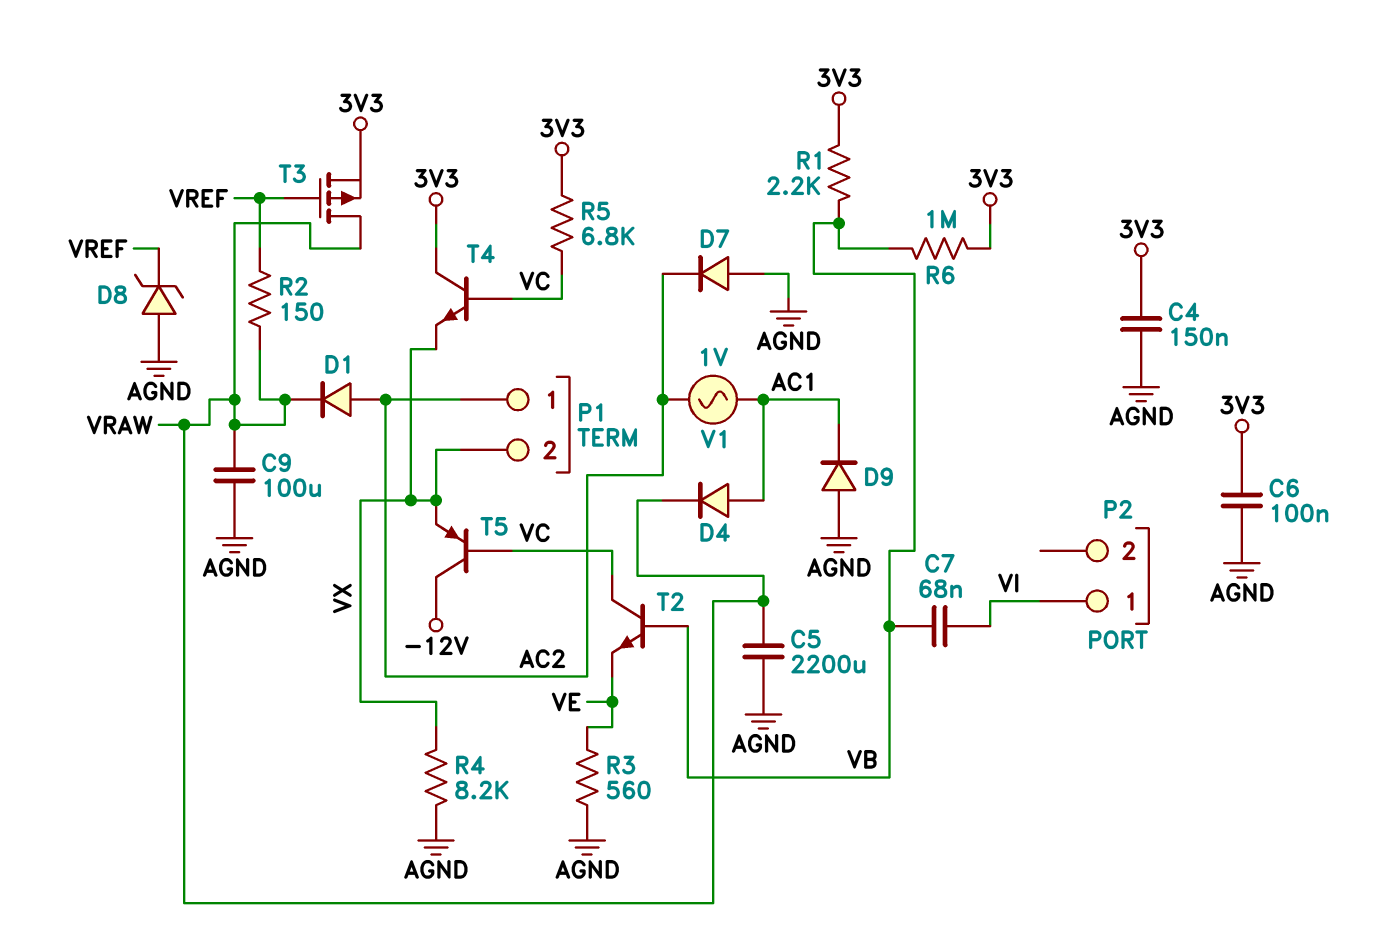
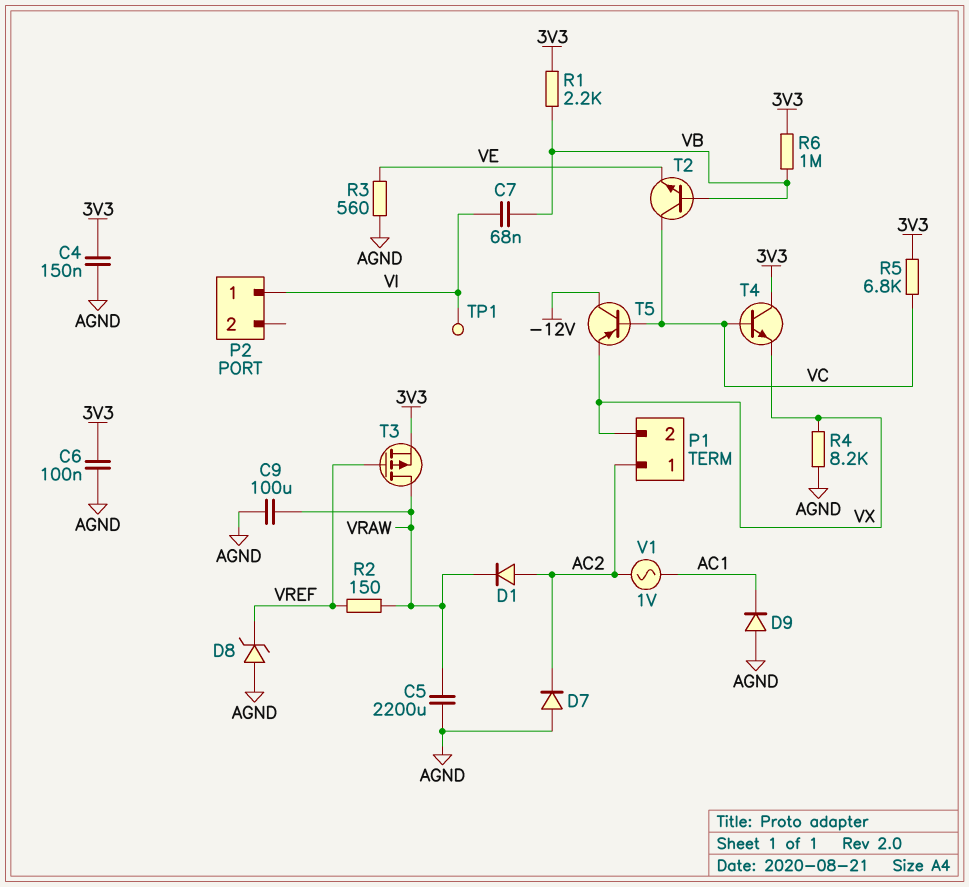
D4: diode (A AC1, K VRAW) -> none
TP1: none -> test point (VI)

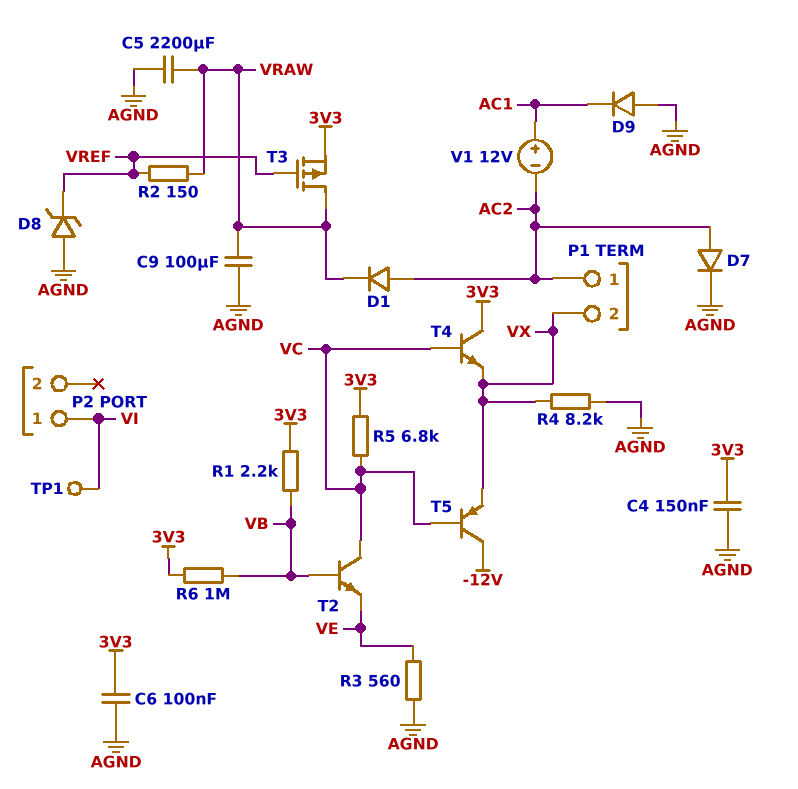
C7: 68nF (VB, VI) -> none
D7: diode (A AGND, K AC2) -> diode (A AC2, K AGND)
V1: AC 1V (AC1, AC2) -> 12V (plus AC1, minus AC2)

